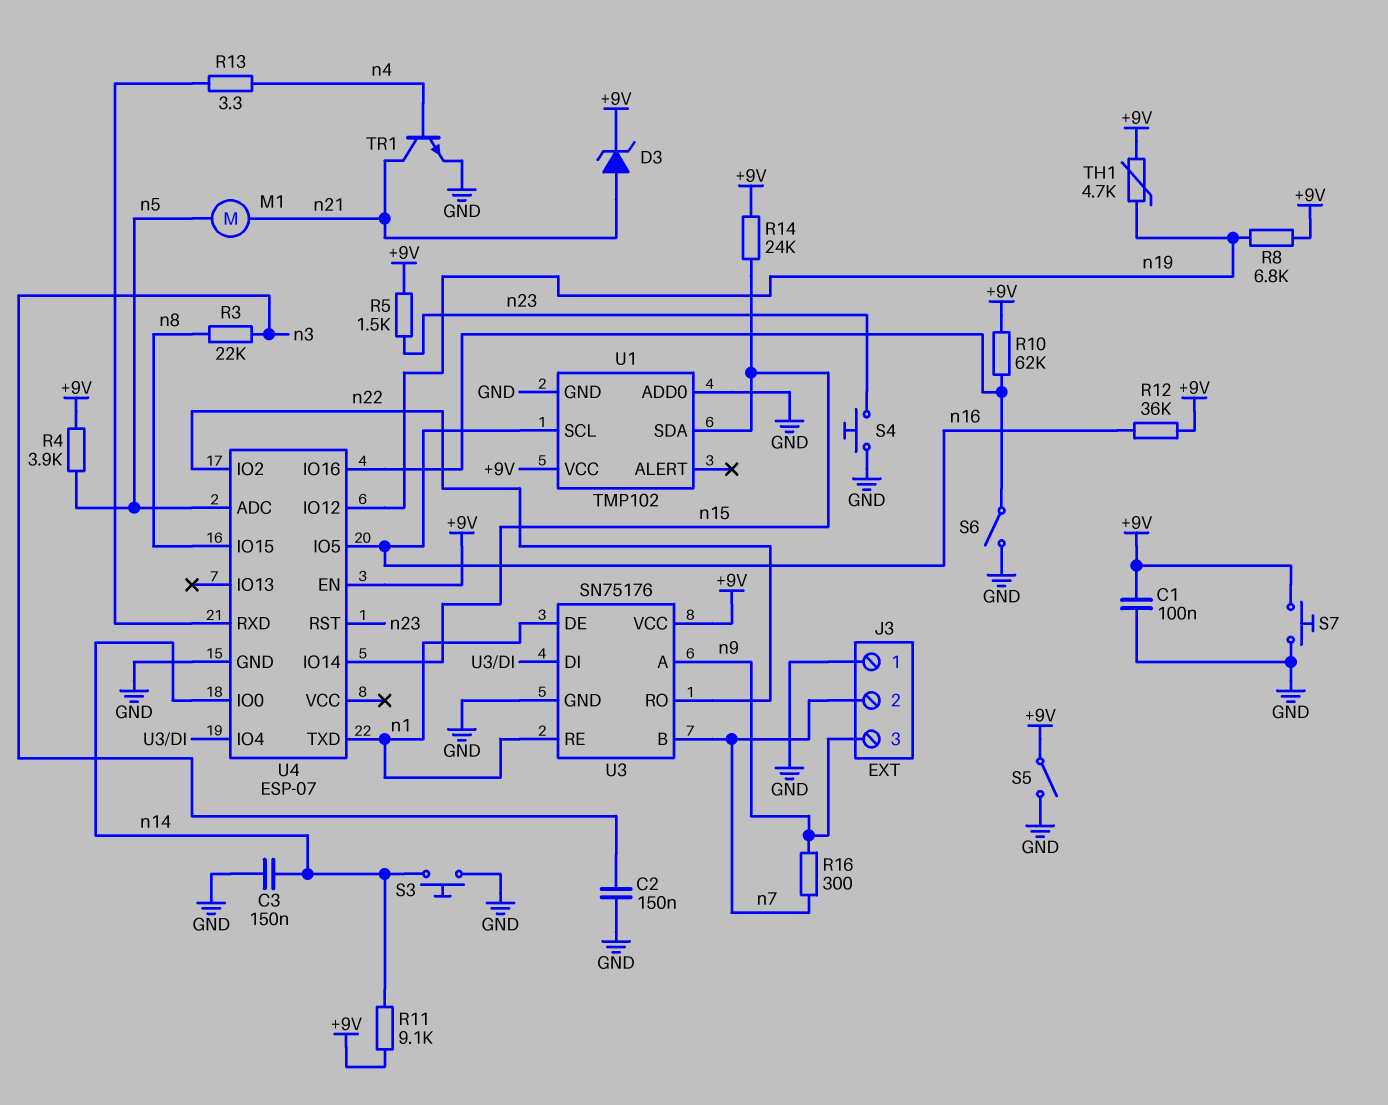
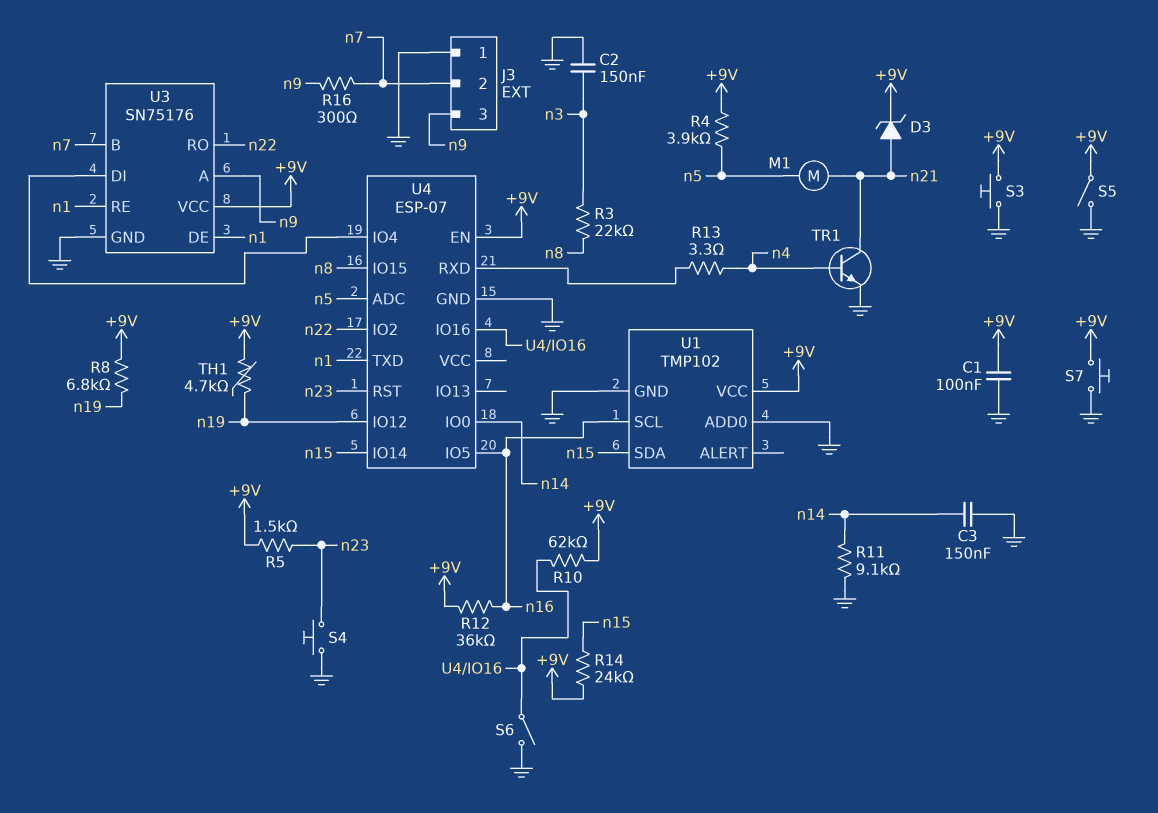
R11: 9.1k (+9V, n14) -> 9.1k (GND, n14)
S3: button (GND, n14) -> button (+9V, GND)

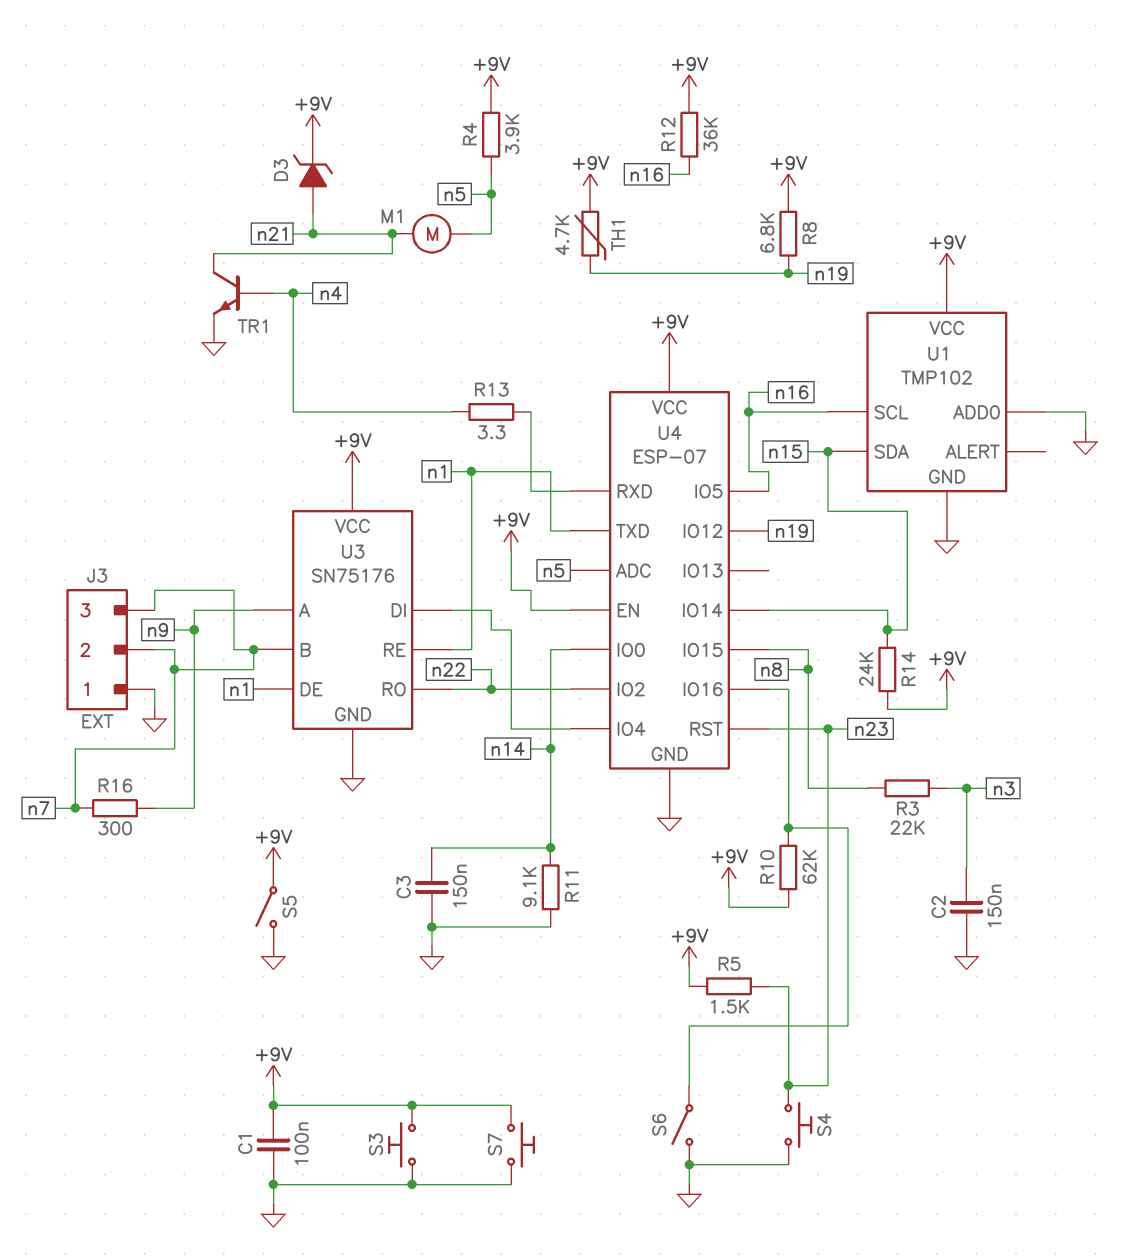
J3 pin 3: n9 -> n7
U4 pin VCC: none -> +9V

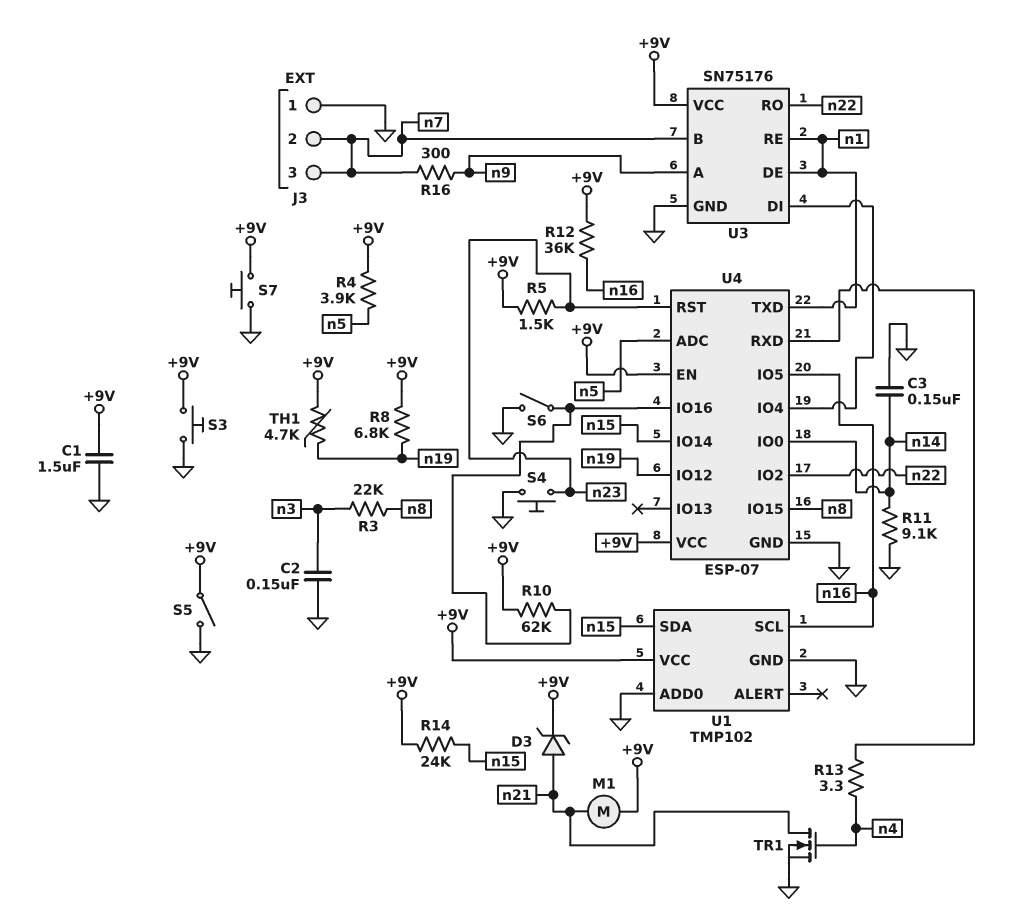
C1: 100nF (+9V, GND) -> 1.5uF (+9V, GND)
M1: motor (n5, n21) -> motor (+9V, n21)
TR1: NPN (B n4, C n21, E GND) -> NMOS (G n4, D n21, S GND)

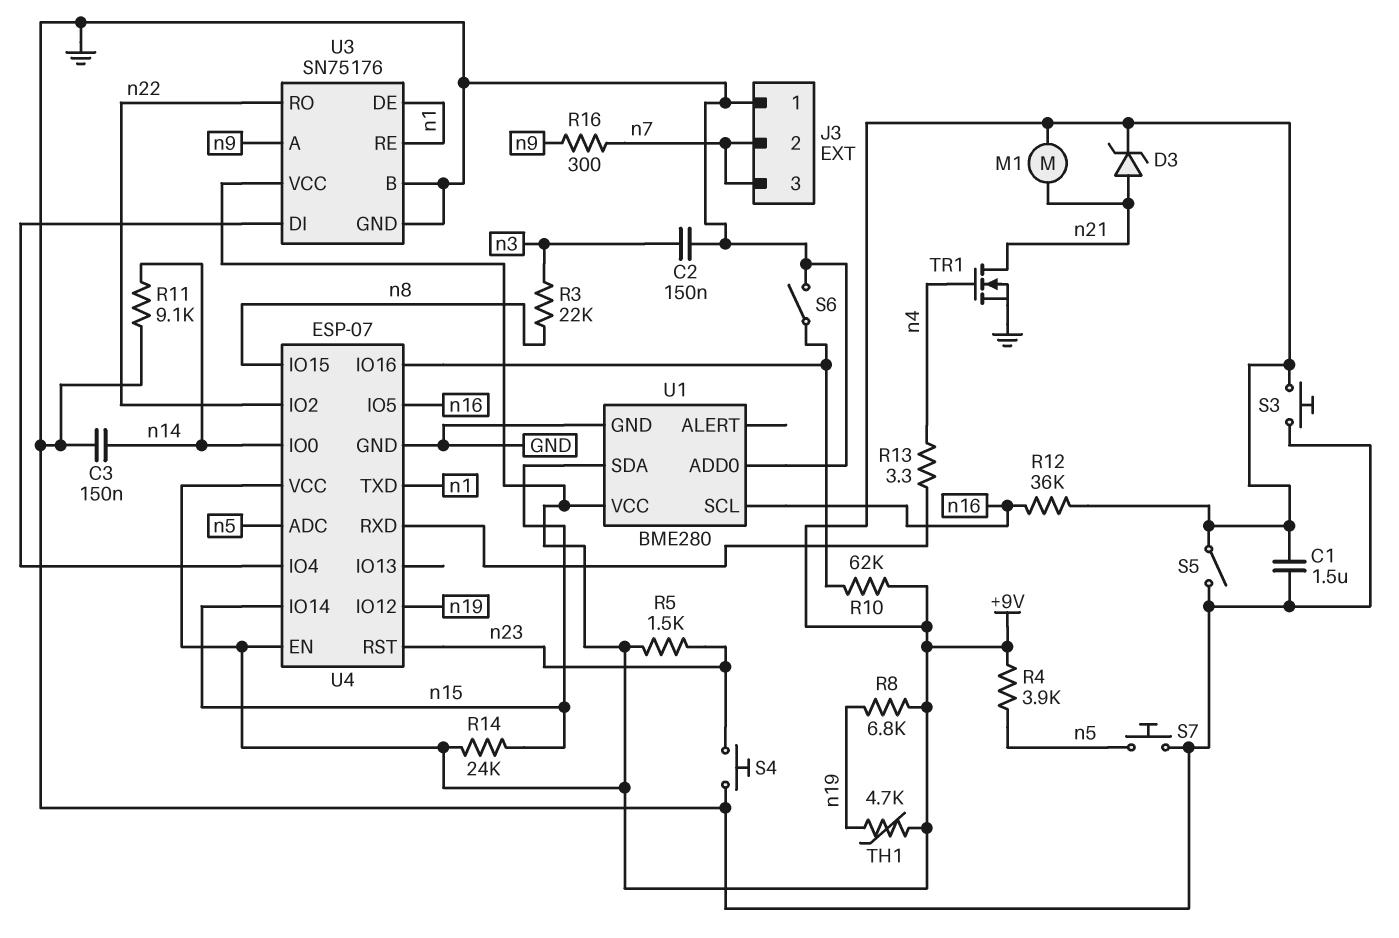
S7: button (+9V, GND) -> button (GND, n5)
U1: TMP102 -> BME280
U3 pin B: n7 -> GND

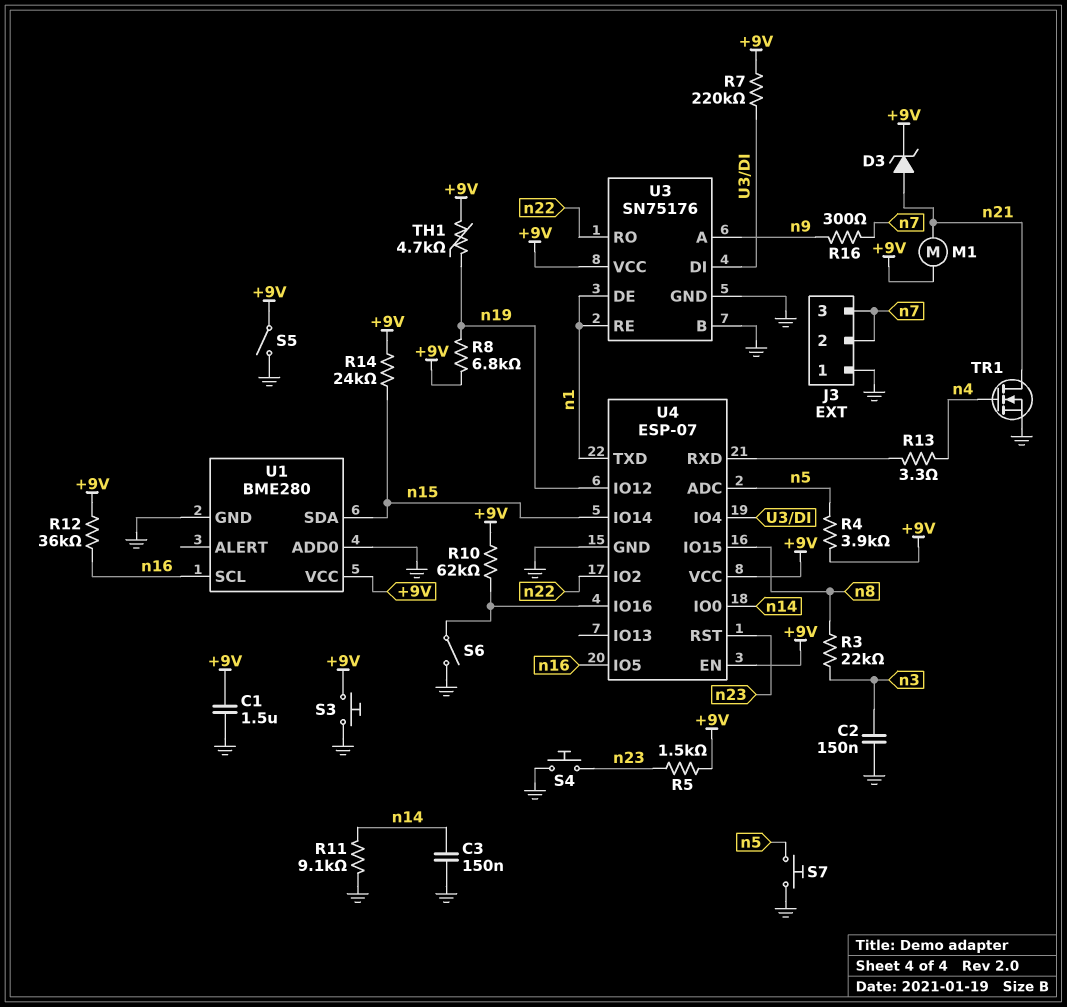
R7: none -> 220k (+9V, U3/DI)

